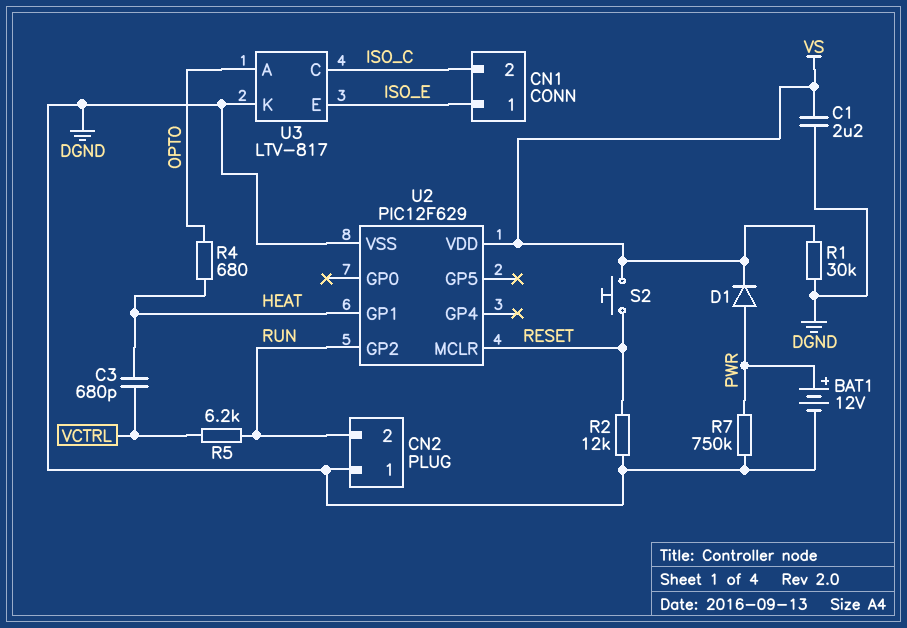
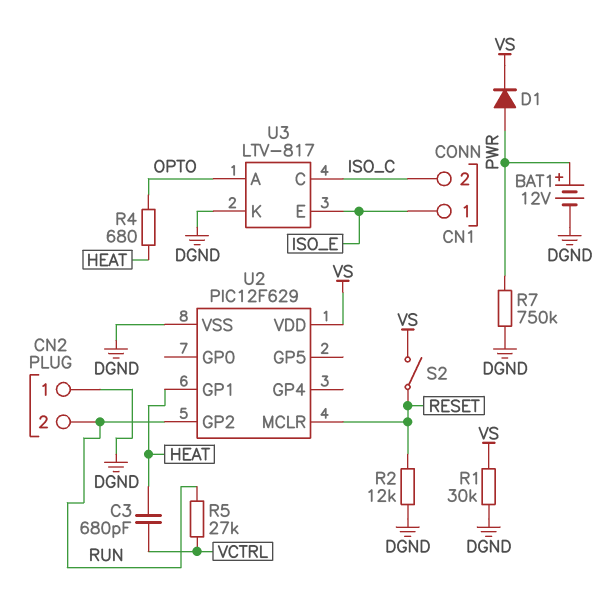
C1: 2.2uF (DGND, VS) -> none
R5: 6.2k (RUN, VCTRL) -> 27k (RUN, VCTRL)
S2: button (RESET, VS) -> switch (RESET, VS)

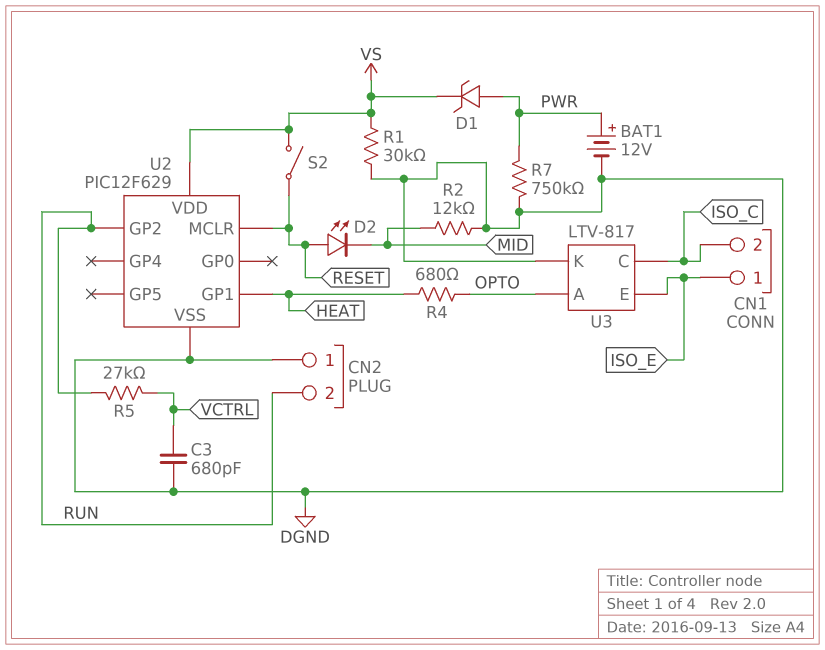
C3: 680pF (HEAT, VCTRL) -> 680pF (DGND, VCTRL)
D1: diode (A PWR, K VS) -> zener (A PWR, K VS)
D2: none -> LED (A RESET, K MID)
R2: 12k (DGND, RESET) -> 12k (DGND, MID)

